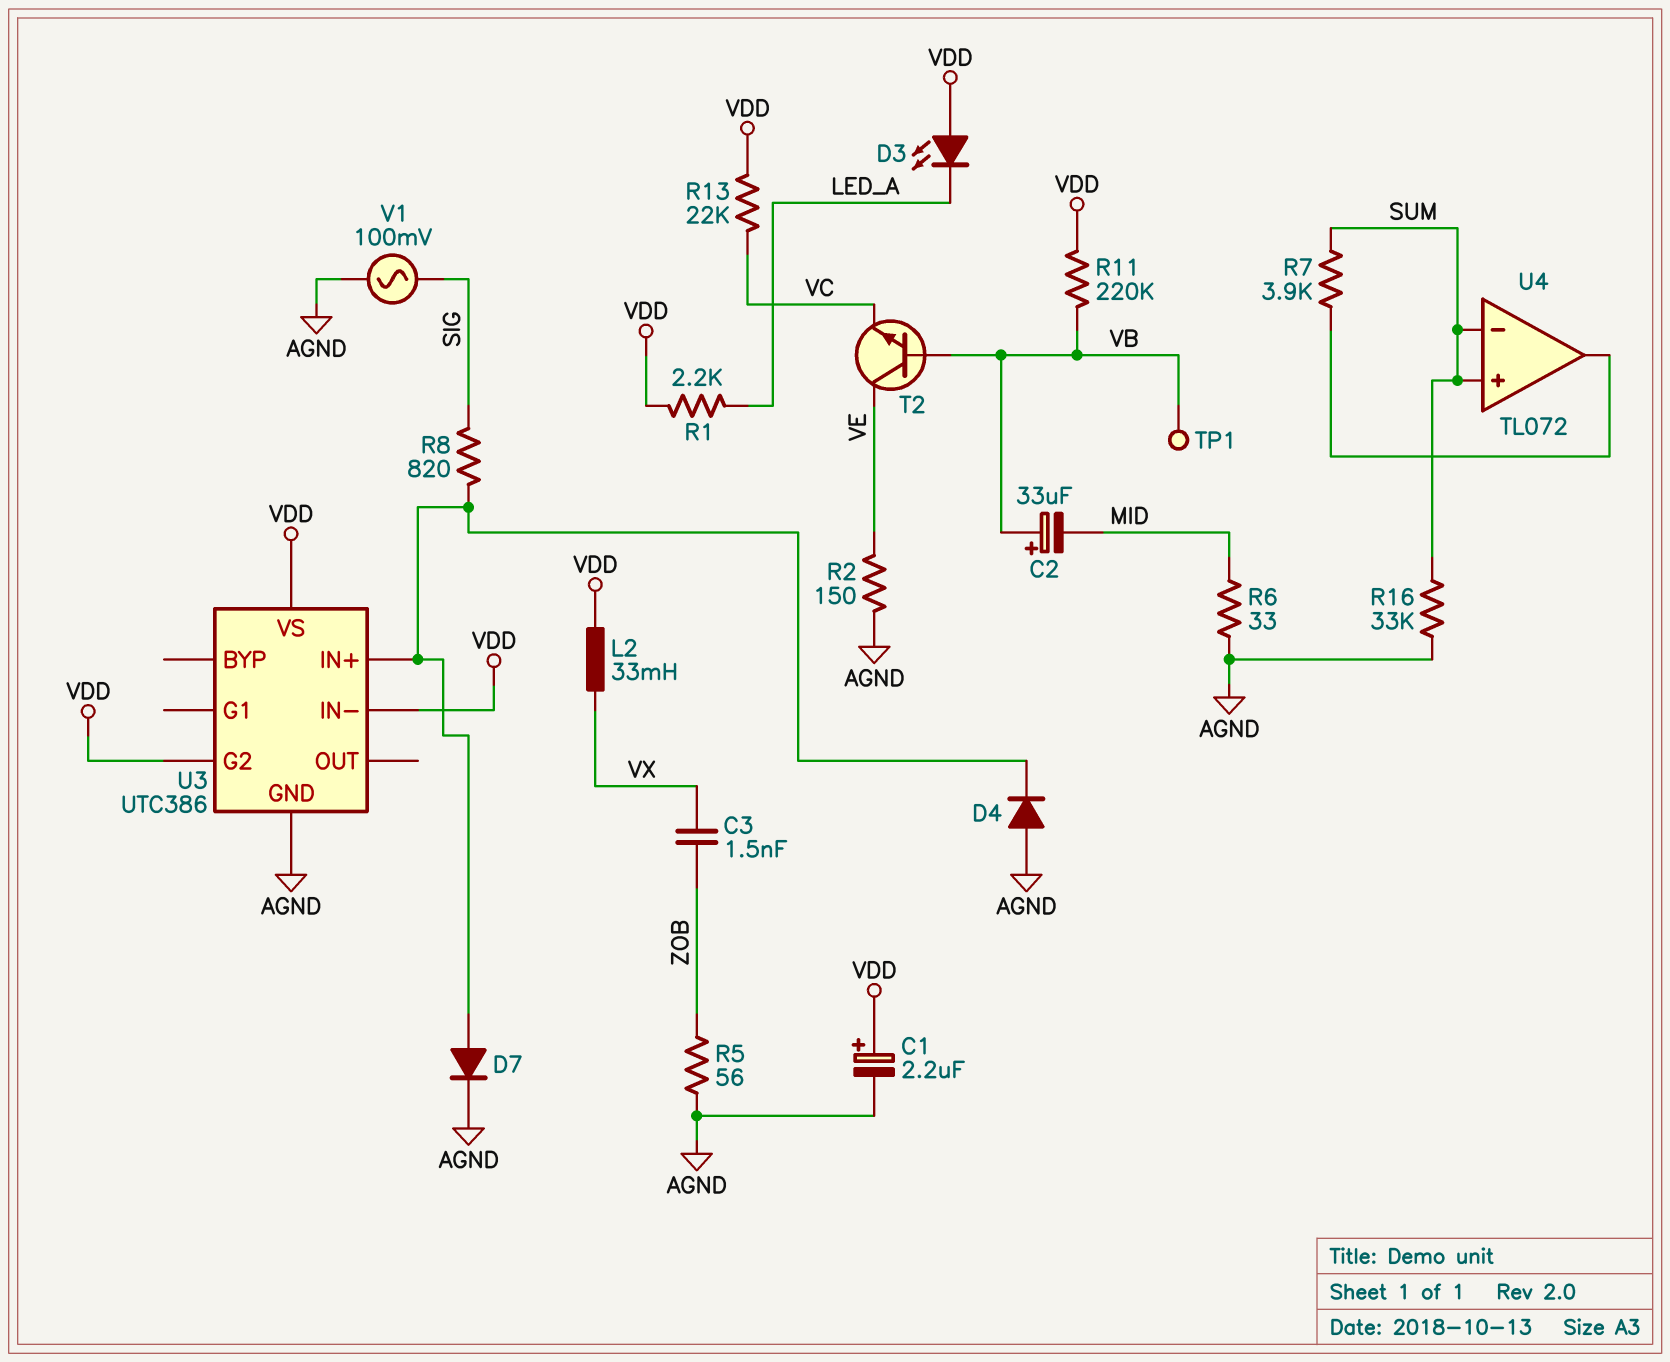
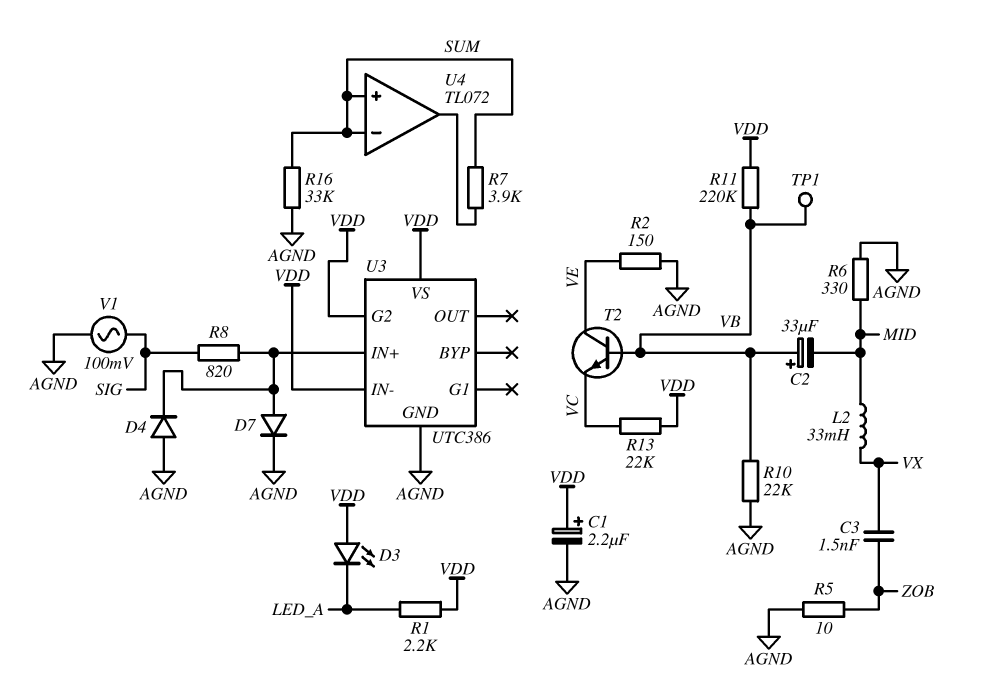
L2: 33mH (VDD, VX) -> 33mH (MID, VX)
R5: 56 (AGND, ZOB) -> 10 (AGND, ZOB)
R6: 33 (AGND, MID) -> 330 (AGND, MID)
R10: none -> 22k (AGND, VB)

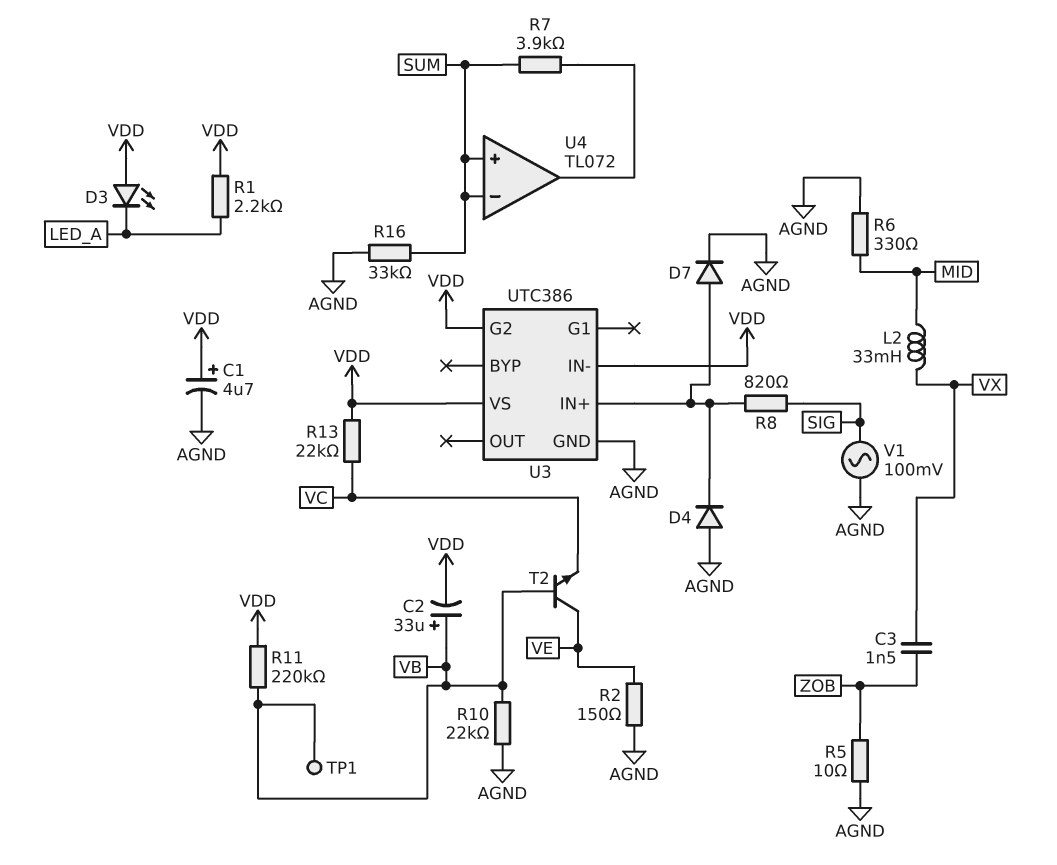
C1: 2.2uF (plus VDD, minus AGND) -> 4.7uF (plus VDD, minus AGND)
C2: 33uF (plus VB, minus MID) -> 33uF (plus VB, minus VDD)

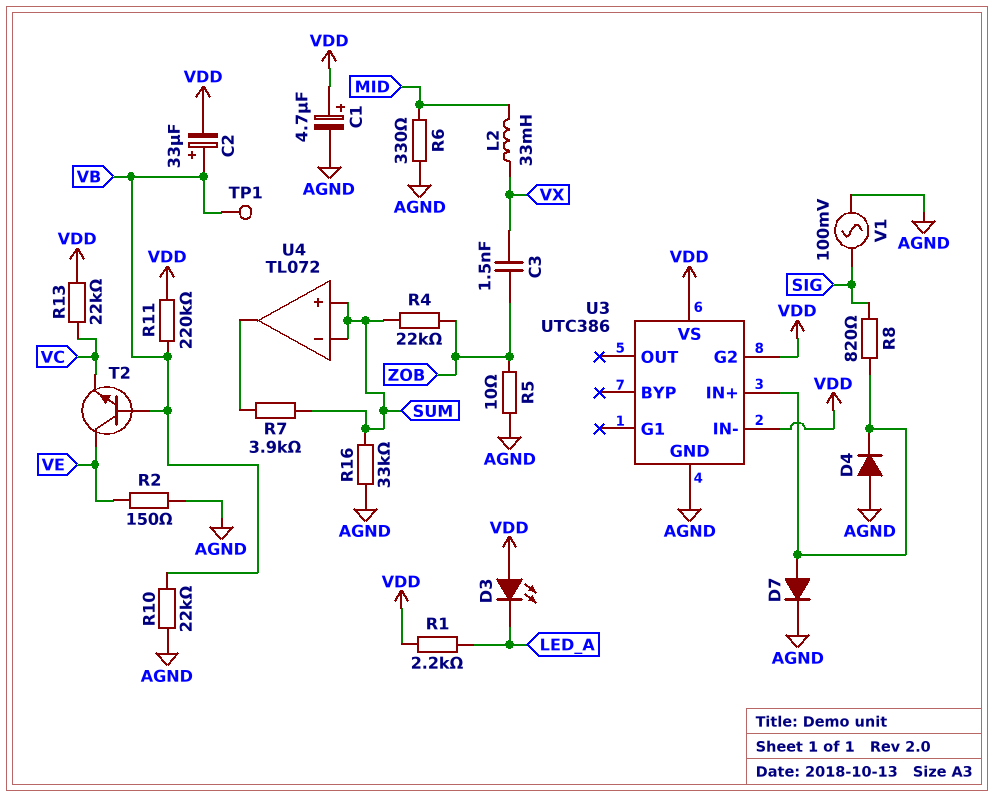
R4: none -> 22k (SUM, ZOB)

